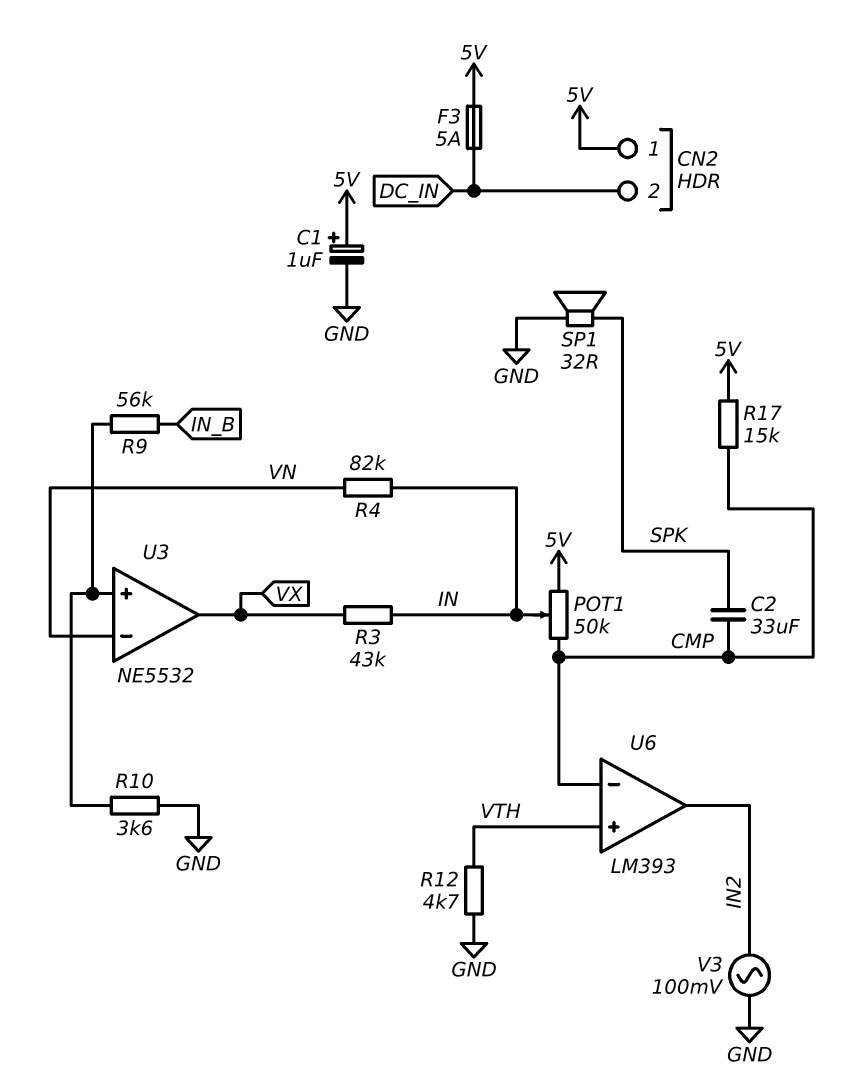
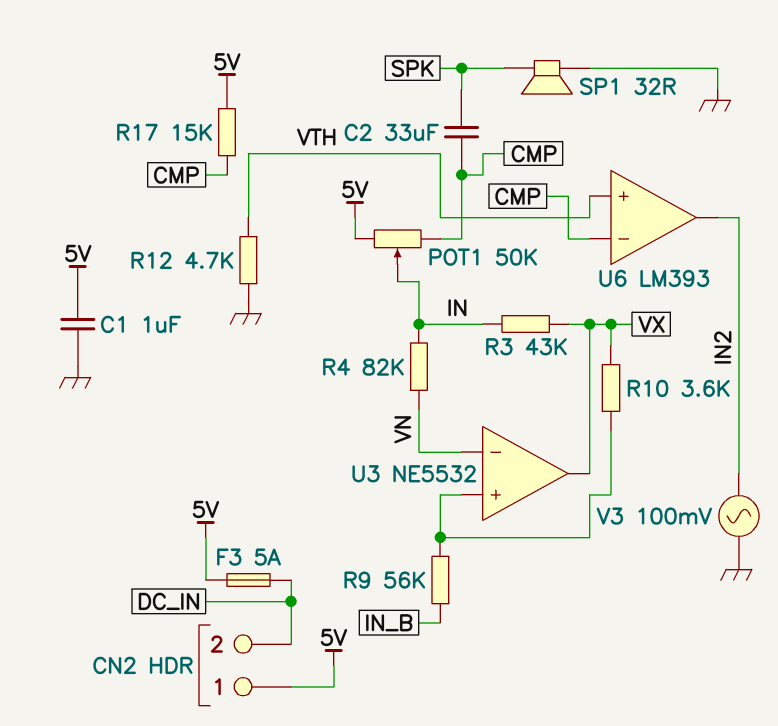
C1: 1uF (plus 5V, minus GND) -> 1uF (5V, GND)
R10: 3.6k (GND, U3/in+) -> 3.6k (U3/in+, VX)

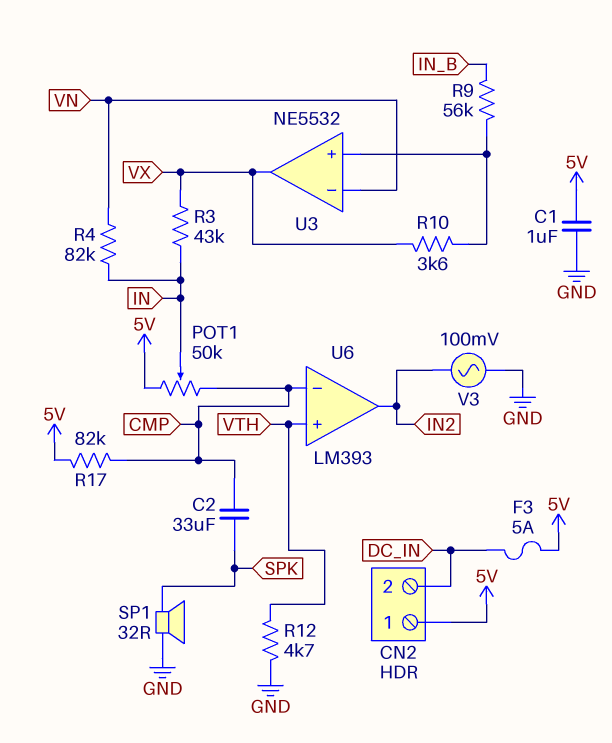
R17: 15k (5V, CMP) -> 82k (5V, CMP)

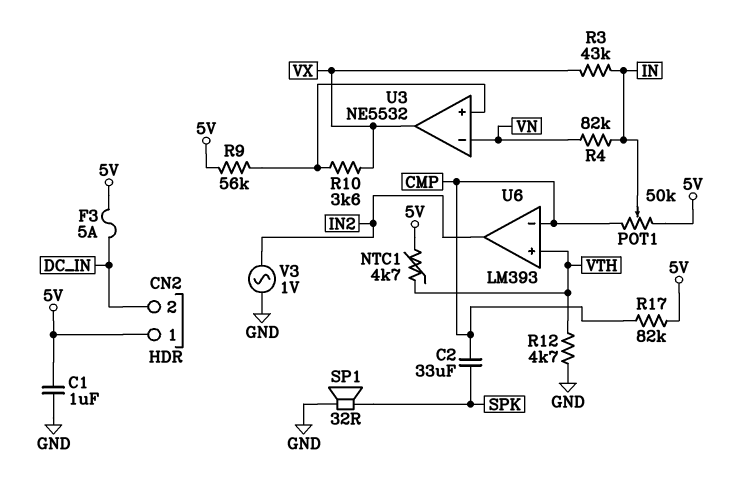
NTC1: none -> 4.7k (5V, VTH)
R9: 56k (IN_B, U3/in+) -> 56k (5V, U3/in+)
V3: AC 100mV (GND, IN2) -> AC 1V (GND, IN2)

